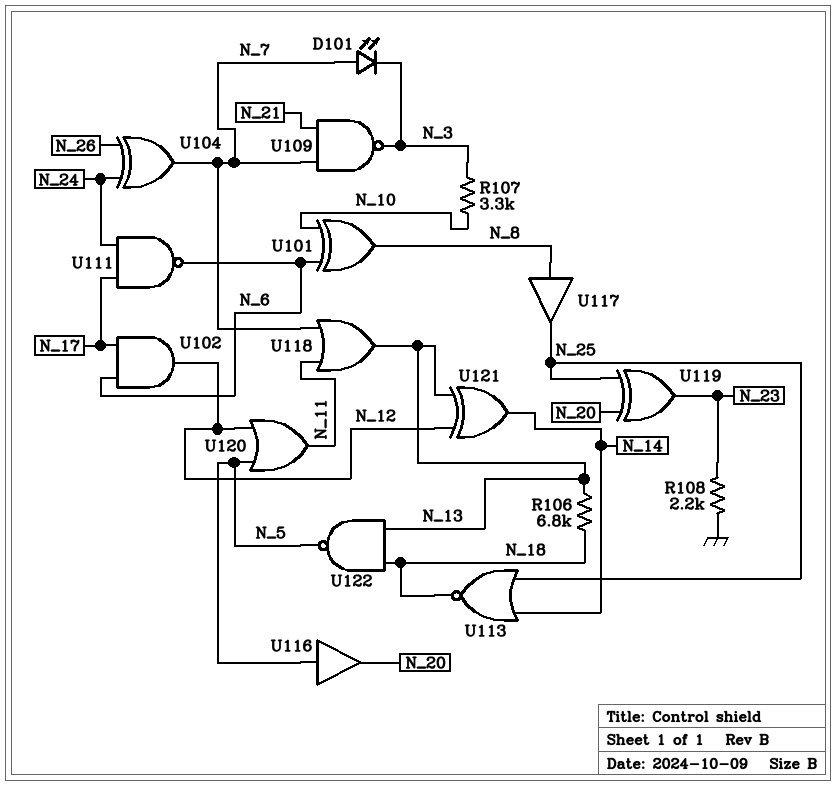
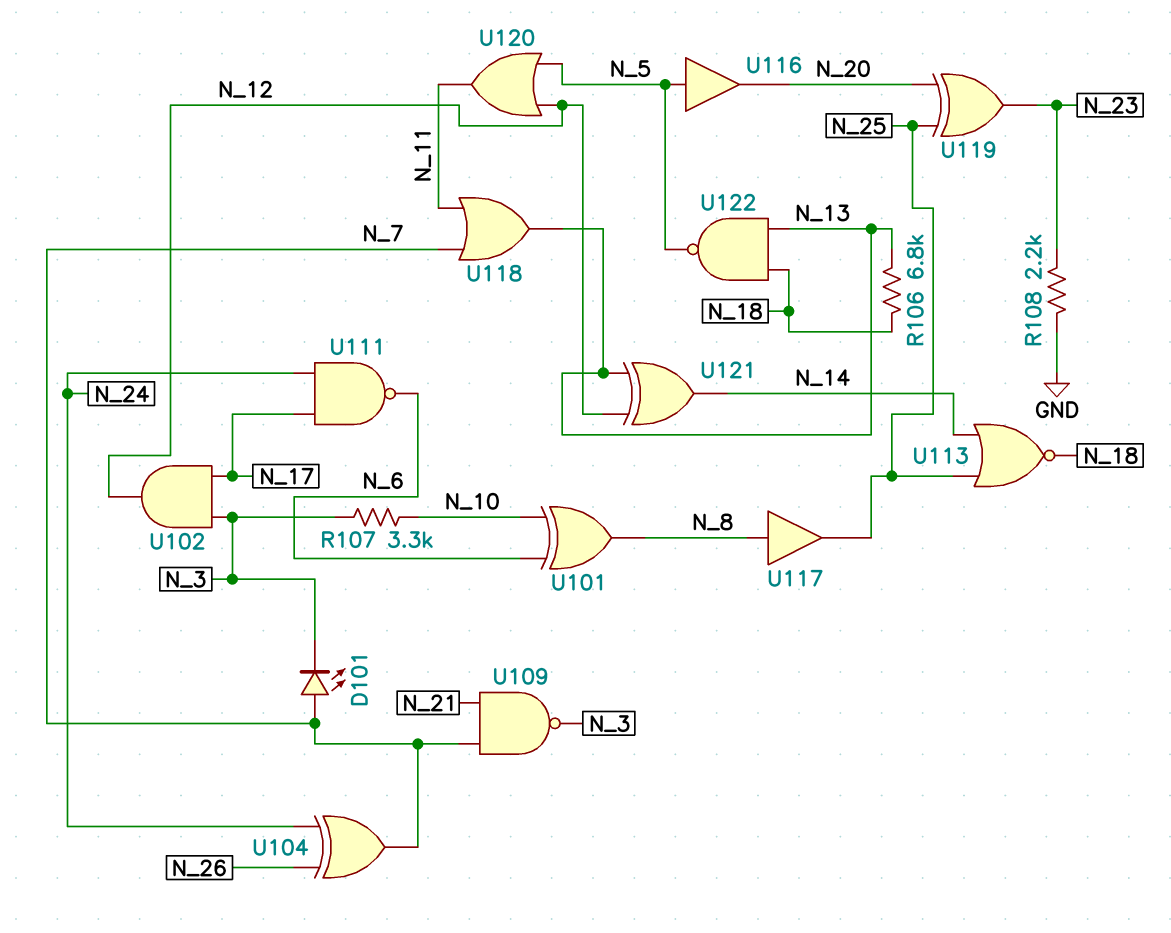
U102: AND (in N_6, in N_17, out N_12) -> AND (in N_3, in N_17, out N_12)

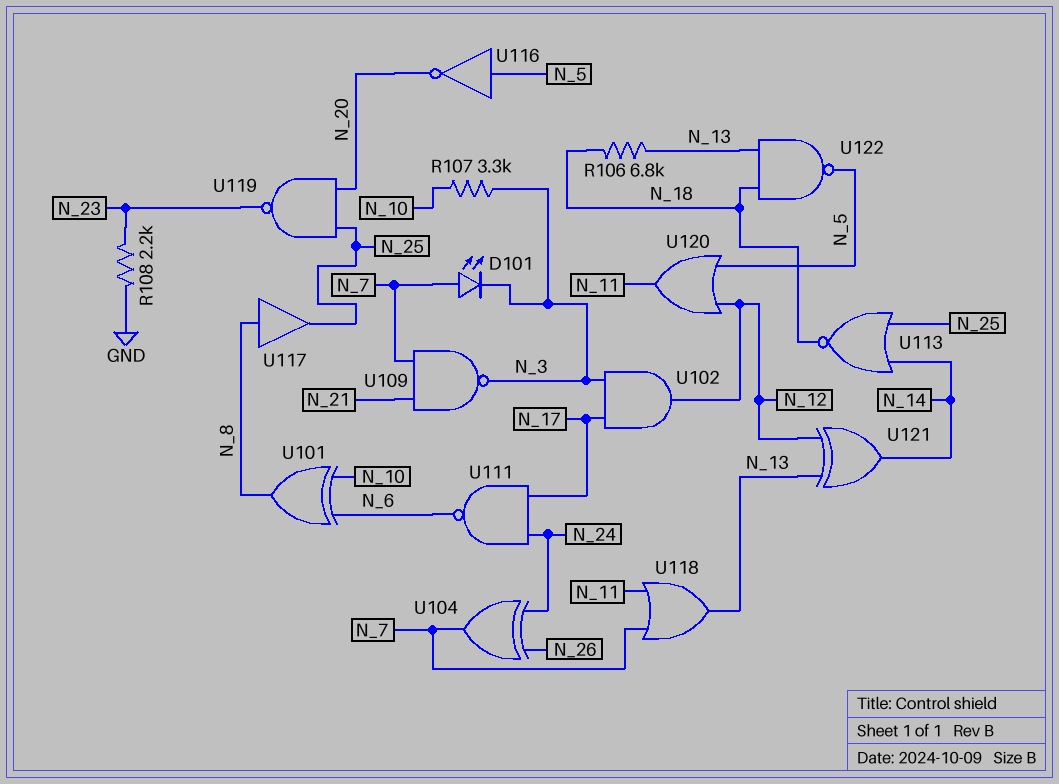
U116: buffer (in N_5, out N_20) -> NOT (in N_5, out N_20)
U119: XOR (in N_20, in N_25, out N_23) -> NAND (in N_20, in N_25, out N_23)

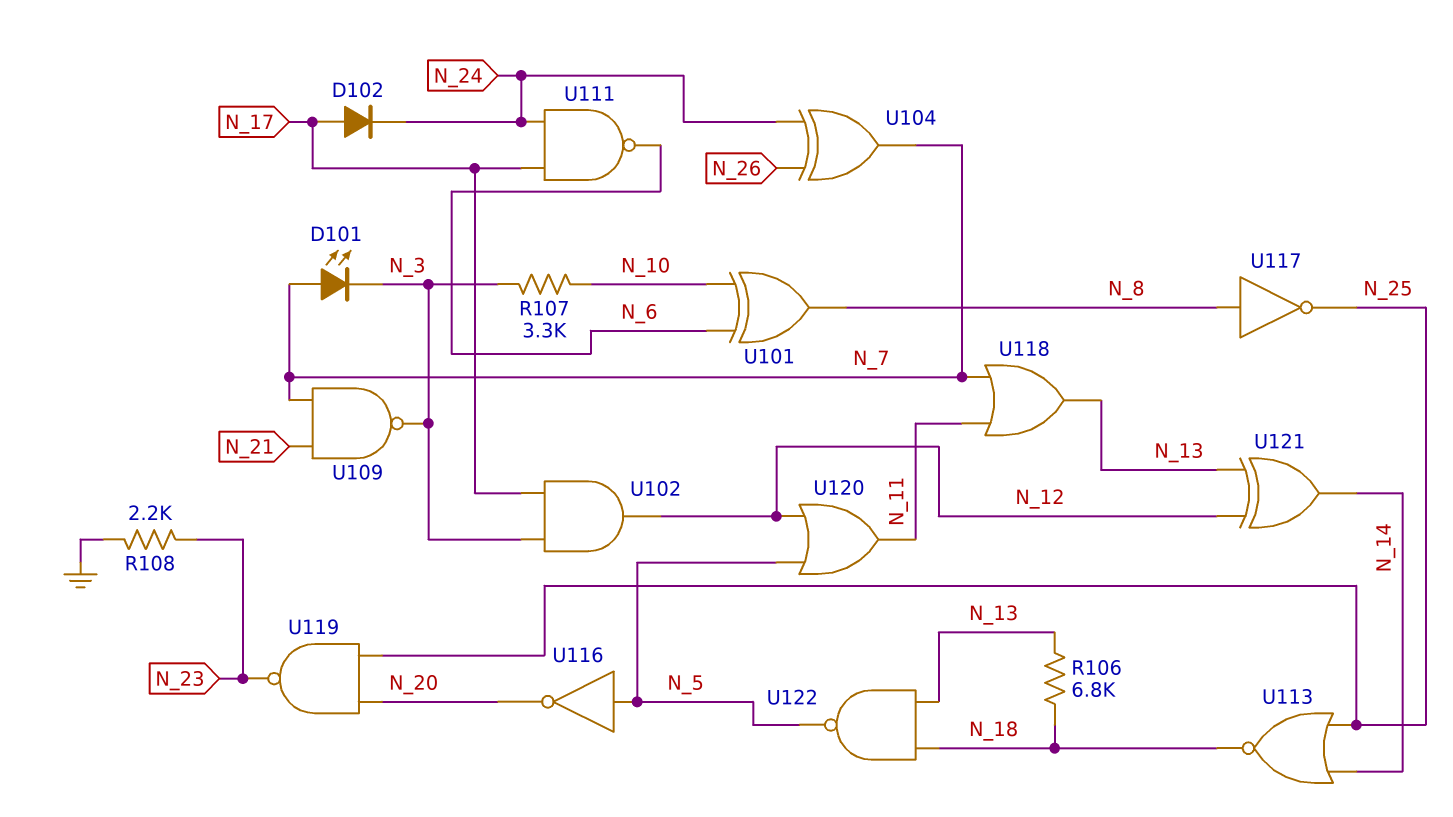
D102: none -> diode (A N_17, K N_24)
U117: buffer (in N_8, out N_25) -> NOT (in N_8, out N_25)

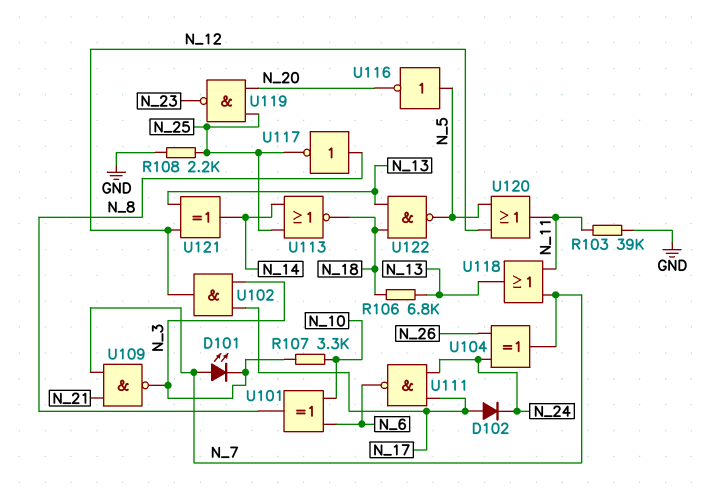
R103: none -> 39k (GND, N_11)
R108: 2.2k (GND, N_23) -> 2.2k (GND, N_25)

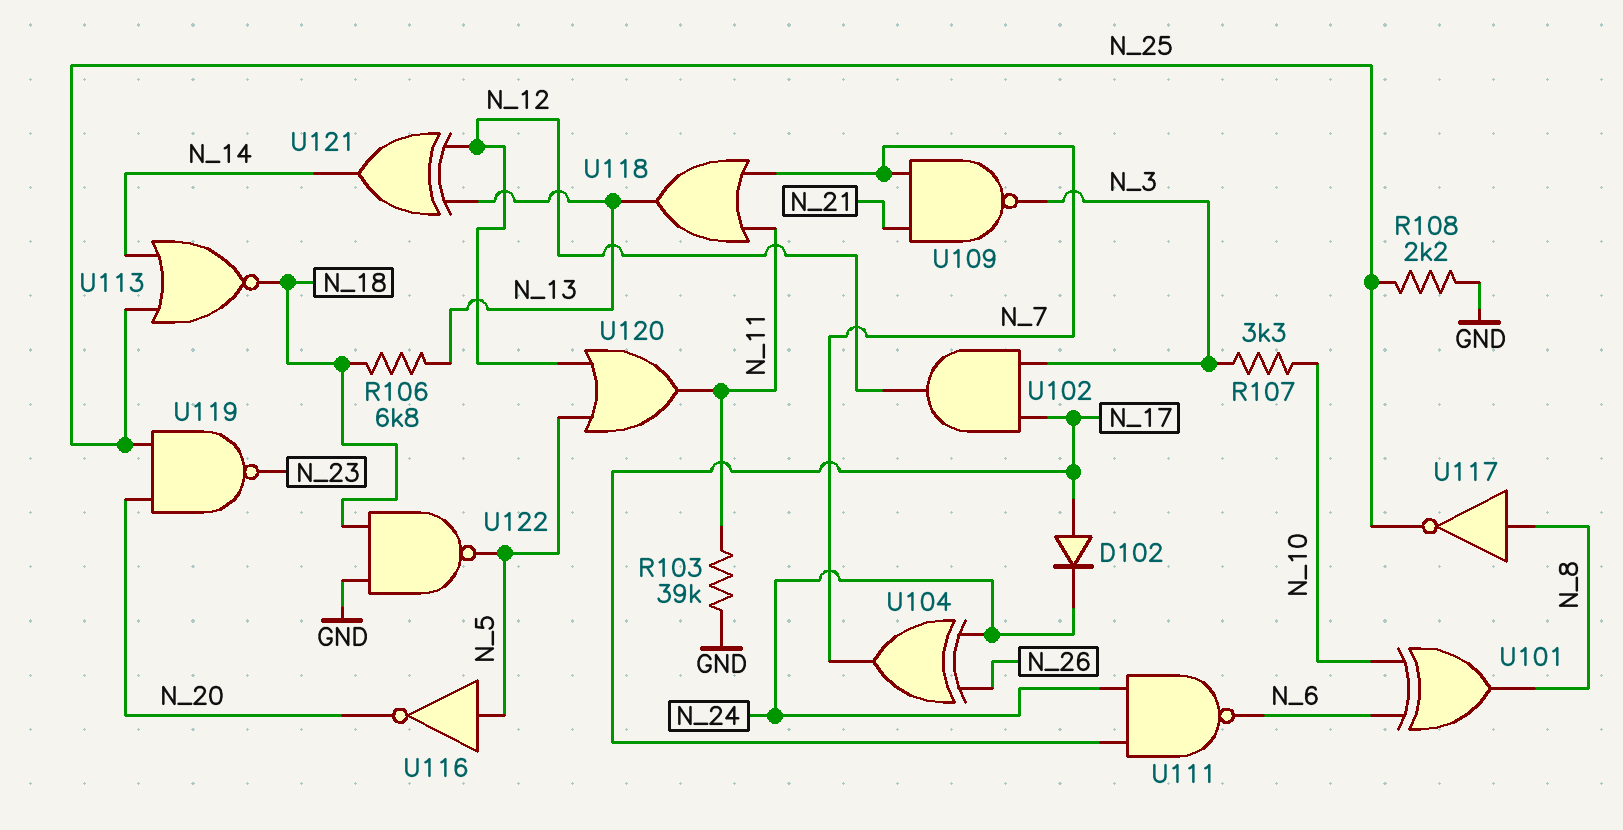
D101: LED (A N_7, K N_3) -> none
U122: NAND (in N_13, in N_18, out N_5) -> NAND (in GND, in N_18, out N_5)

